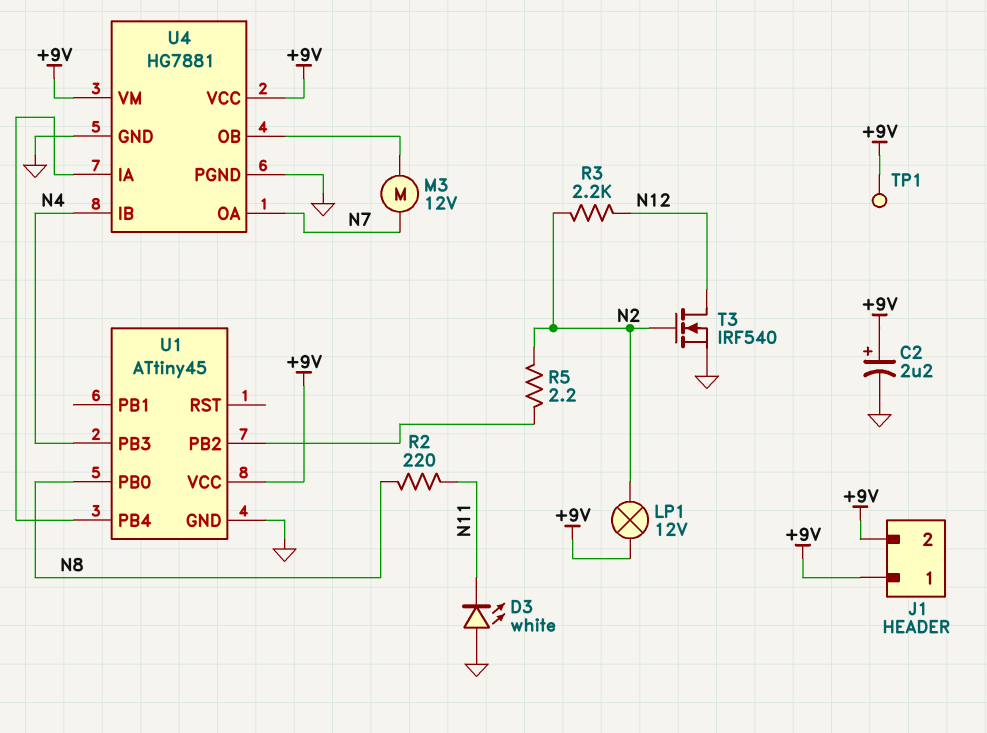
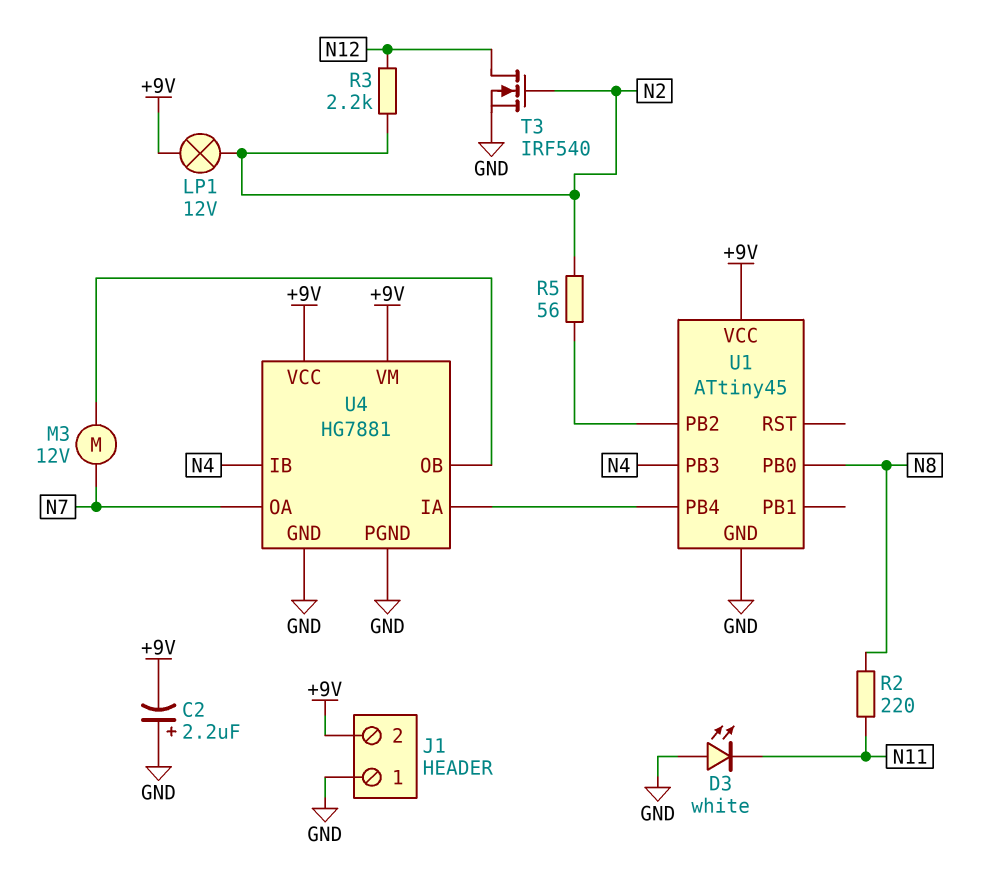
C2: 2.2uF (plus +9V, minus GND) -> 2.2uF (plus GND, minus +9V)
J1 pin 1: +9V -> GND
R5: 2.2 (N2, U1/PB2) -> 56 (N2, U1/PB2)
TP1: test point (+9V) -> none

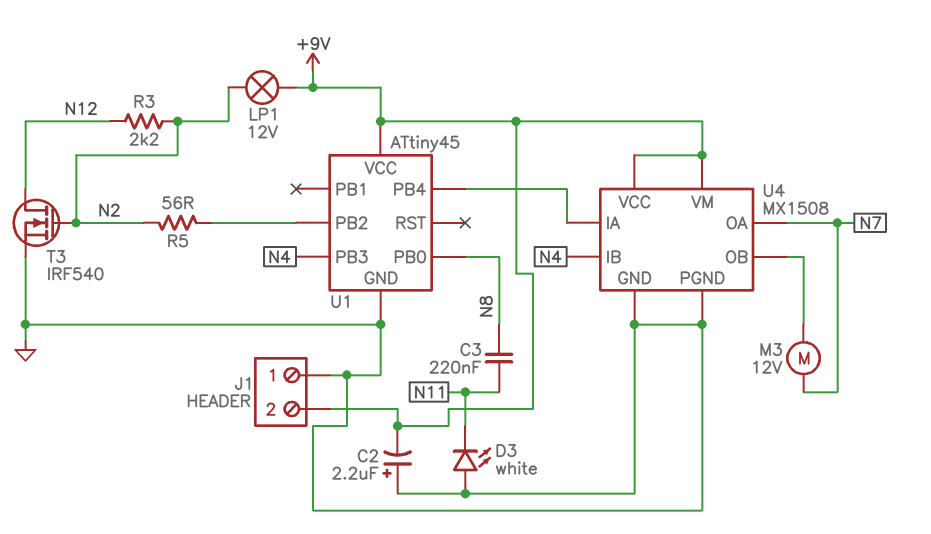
C3: none -> 220nF (N8, N11)
R2: 220 (N8, N11) -> none
U4: HG7881 -> MX1508

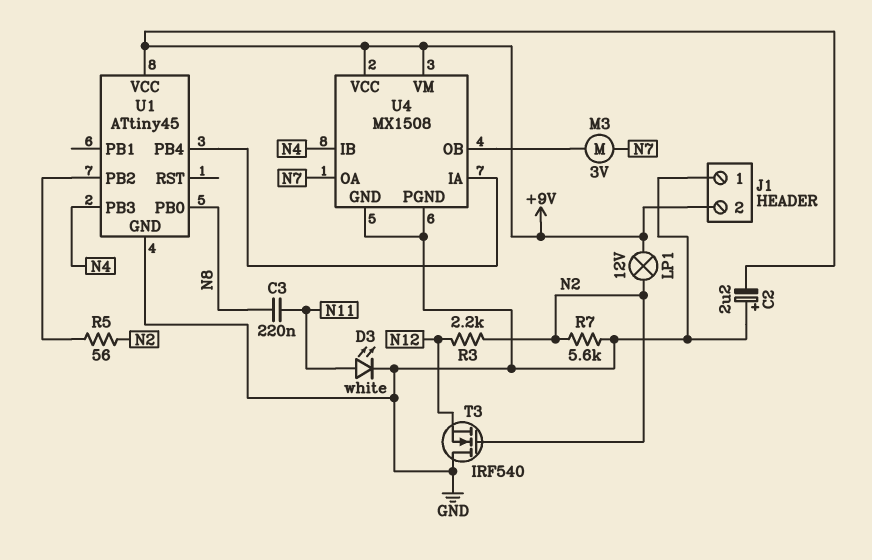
D3: LED white (A GND, K N11) -> LED white (A N11, K GND)
M3: motor 12V (N7, U4/OB) -> motor 3V (N7, U4/OB)
R7: none -> 5.6k (GND, N2)
T3: NMOS IRF540 (G N2, D N12, S GND) -> NMOS IRF540 (G N2, D GND, S N12)

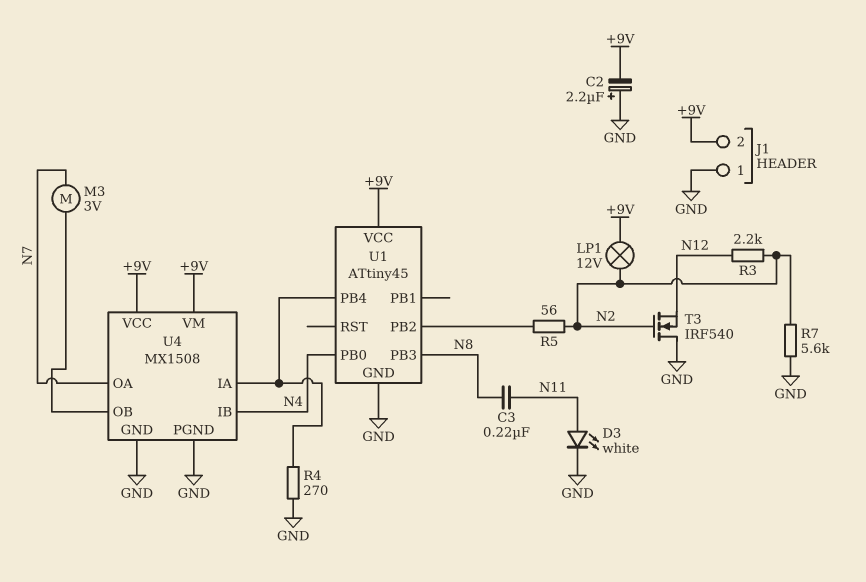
R4: none -> 270 (GND, U1/PB4)
U1 pin PB0: N8 -> N4
U1 pin PB3: N4 -> N8

